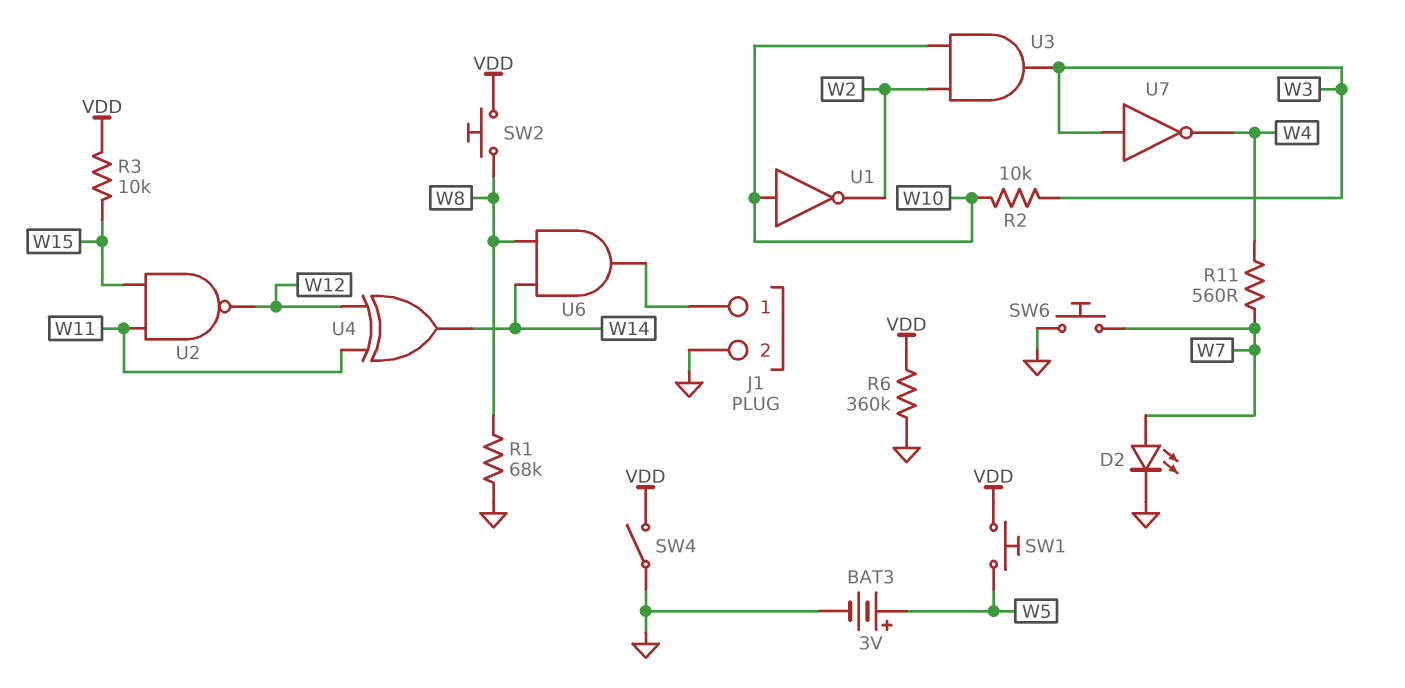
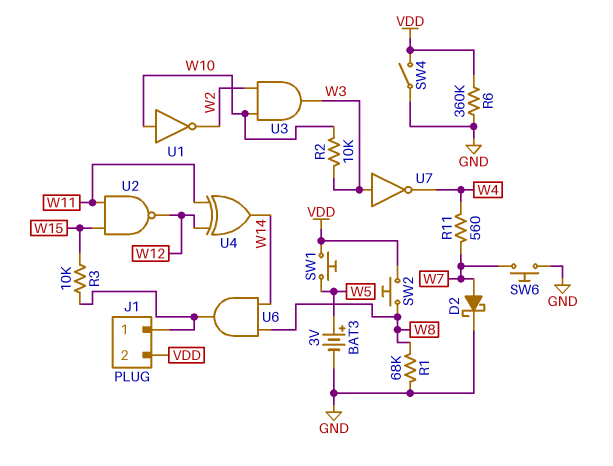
D2: LED (A W7, K GND) -> schottky (A W7, K GND)
J1 pin 2: GND -> VDD
R3: 10k (VDD, W15) -> 10k (J1/1, W15)

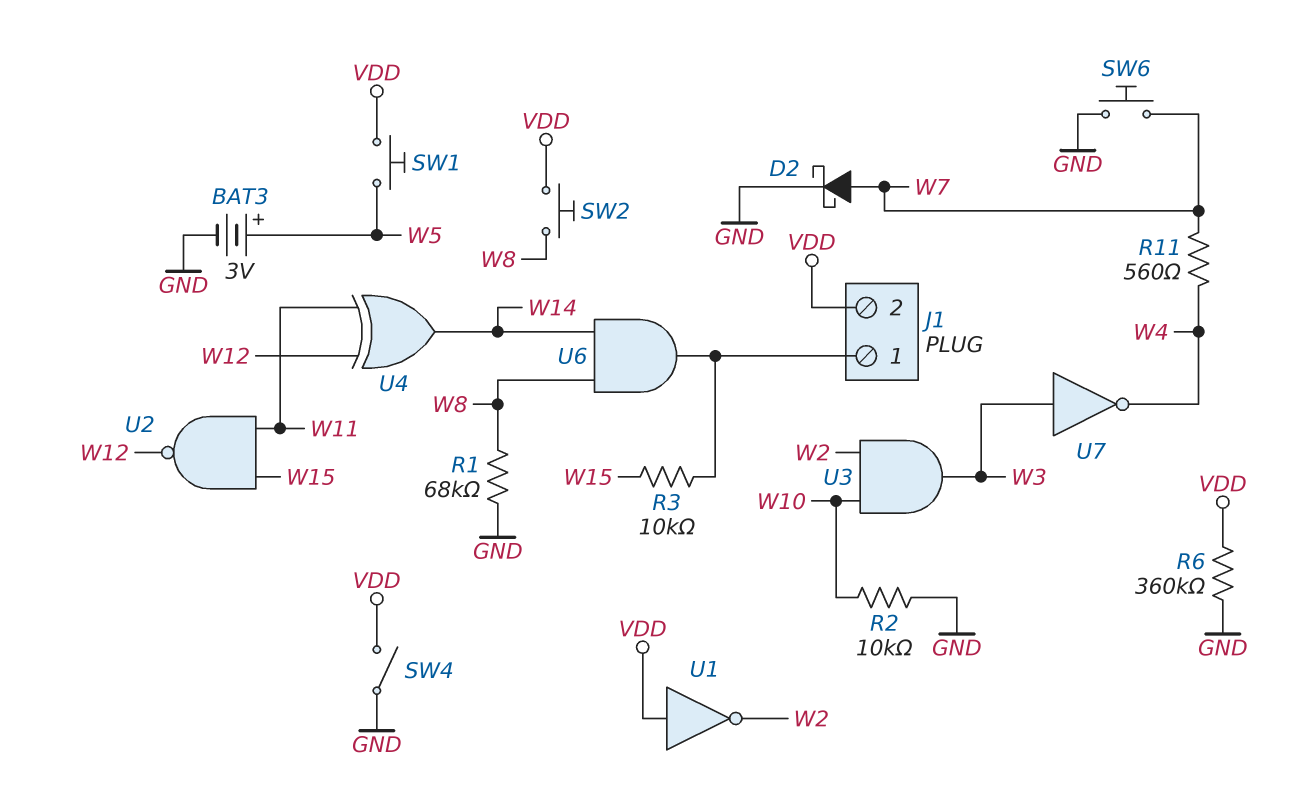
R2: 10k (W3, W10) -> 10k (GND, W10)
U1: NOT (in W10, out W2) -> NOT (in VDD, out W2)

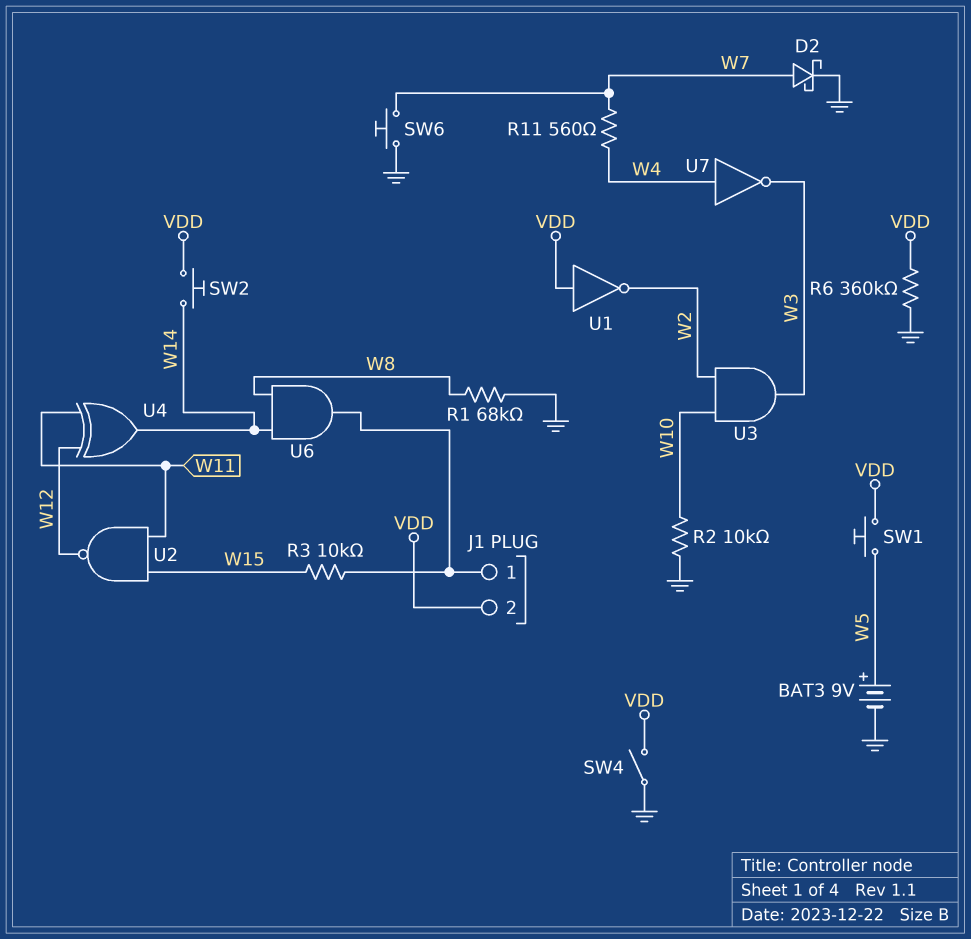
BAT3: 3V (plus W5, minus GND) -> 9V (plus W5, minus GND)
SW2: button (VDD, W8) -> button (VDD, W14)
U7: NOT (in W3, out W4) -> NOT (in W4, out W3)

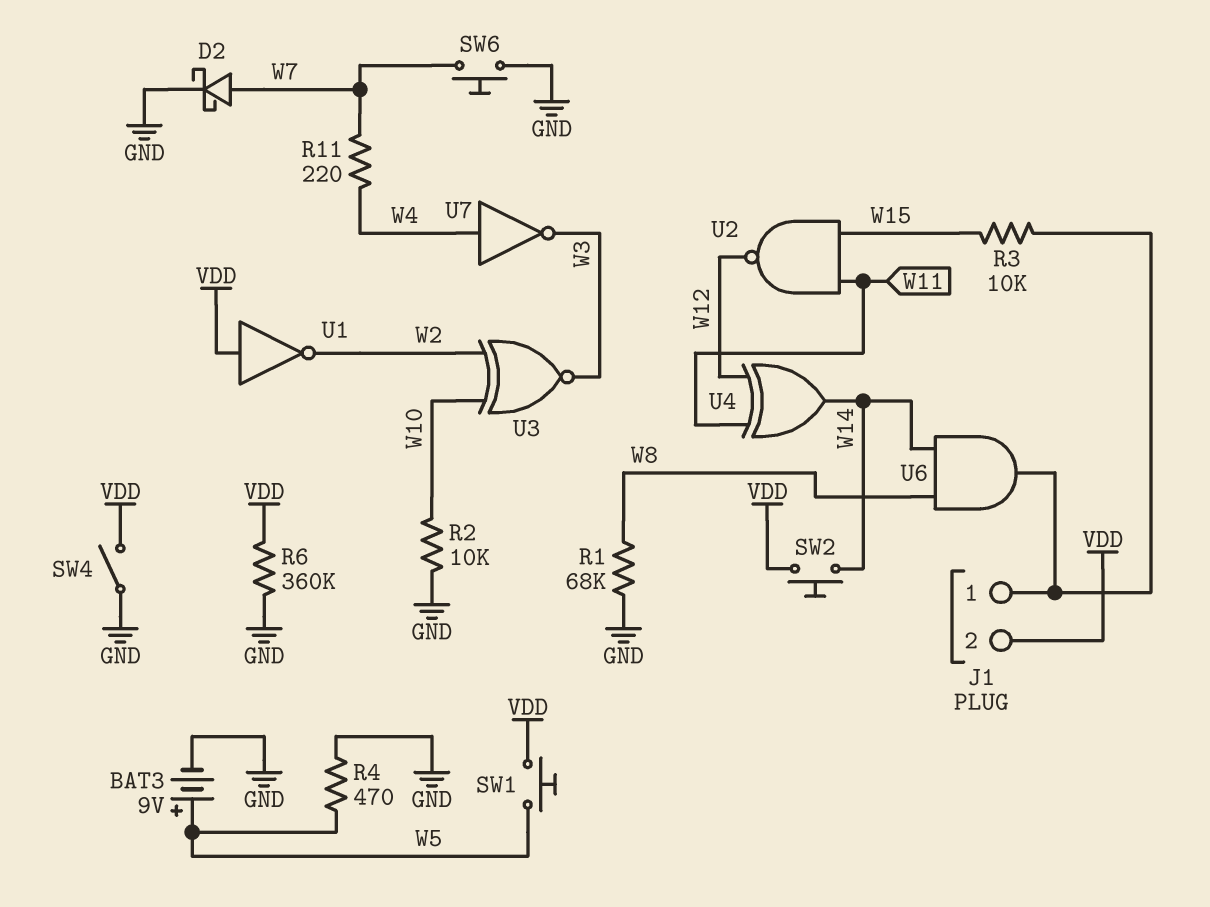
R4: none -> 470 (GND, W5)
R11: 560 (W4, W7) -> 220 (W4, W7)
U3: AND (in W2, in W10, out W3) -> XNOR (in W2, in W10, out W3)

